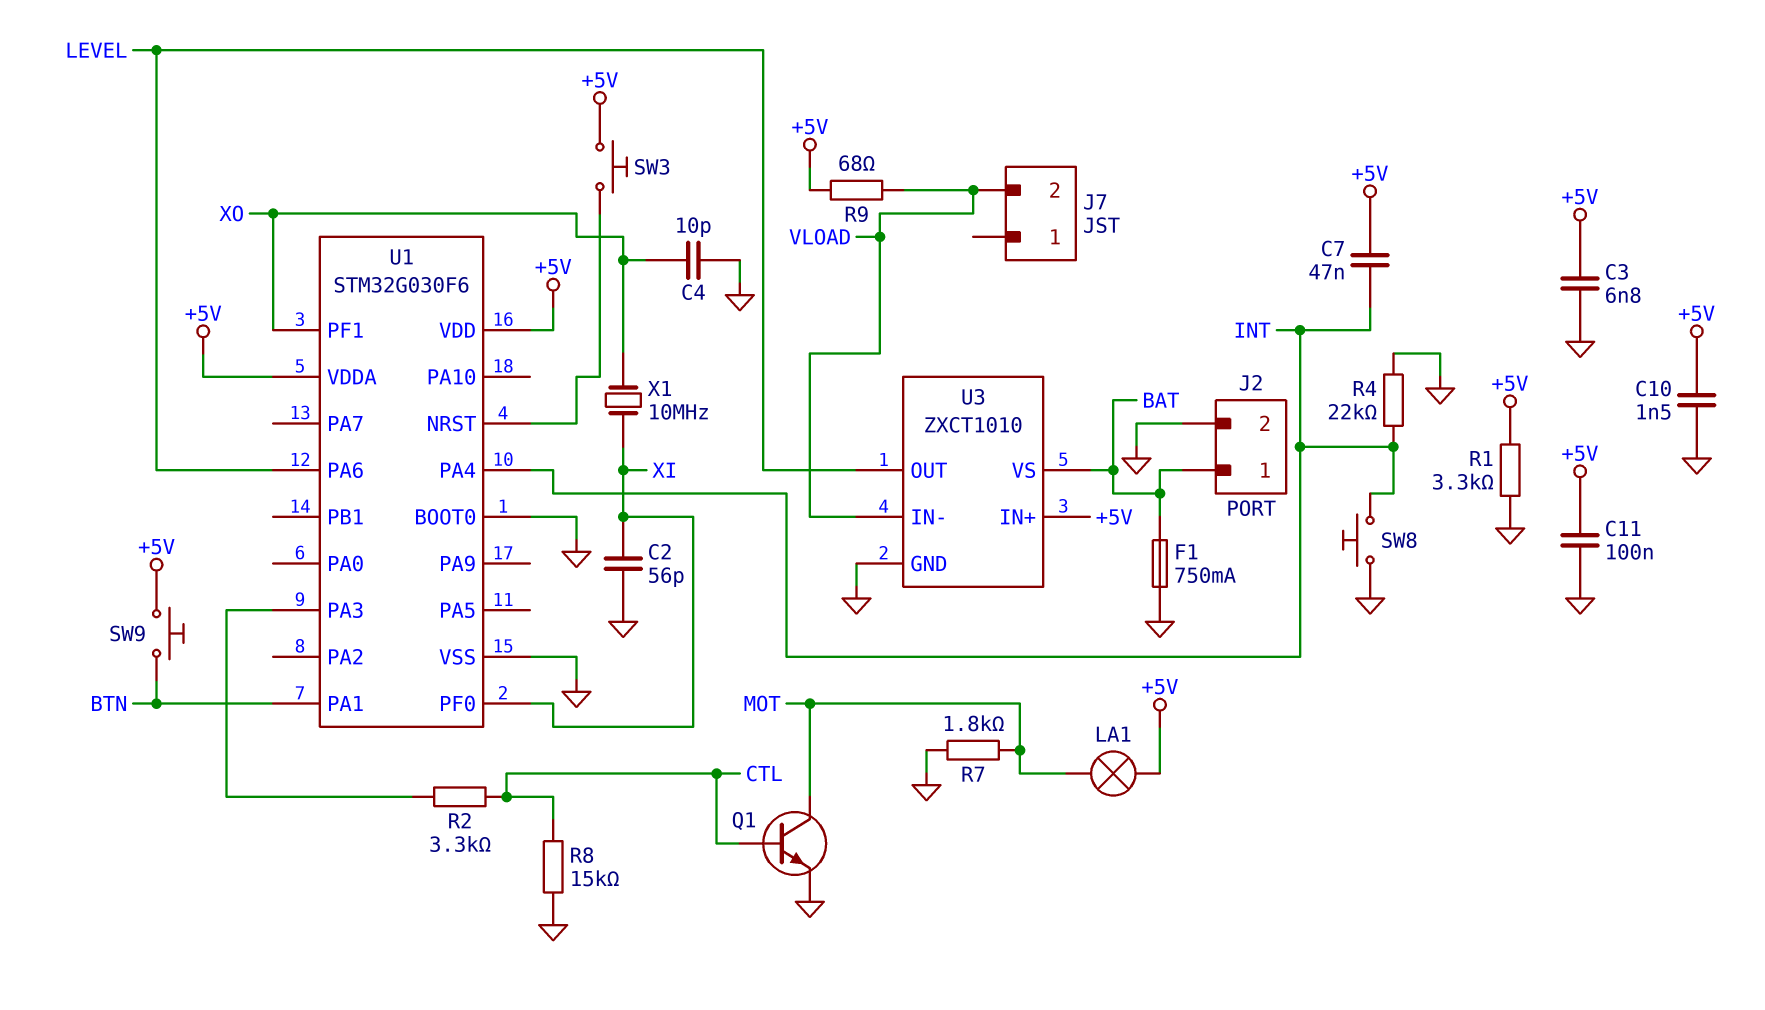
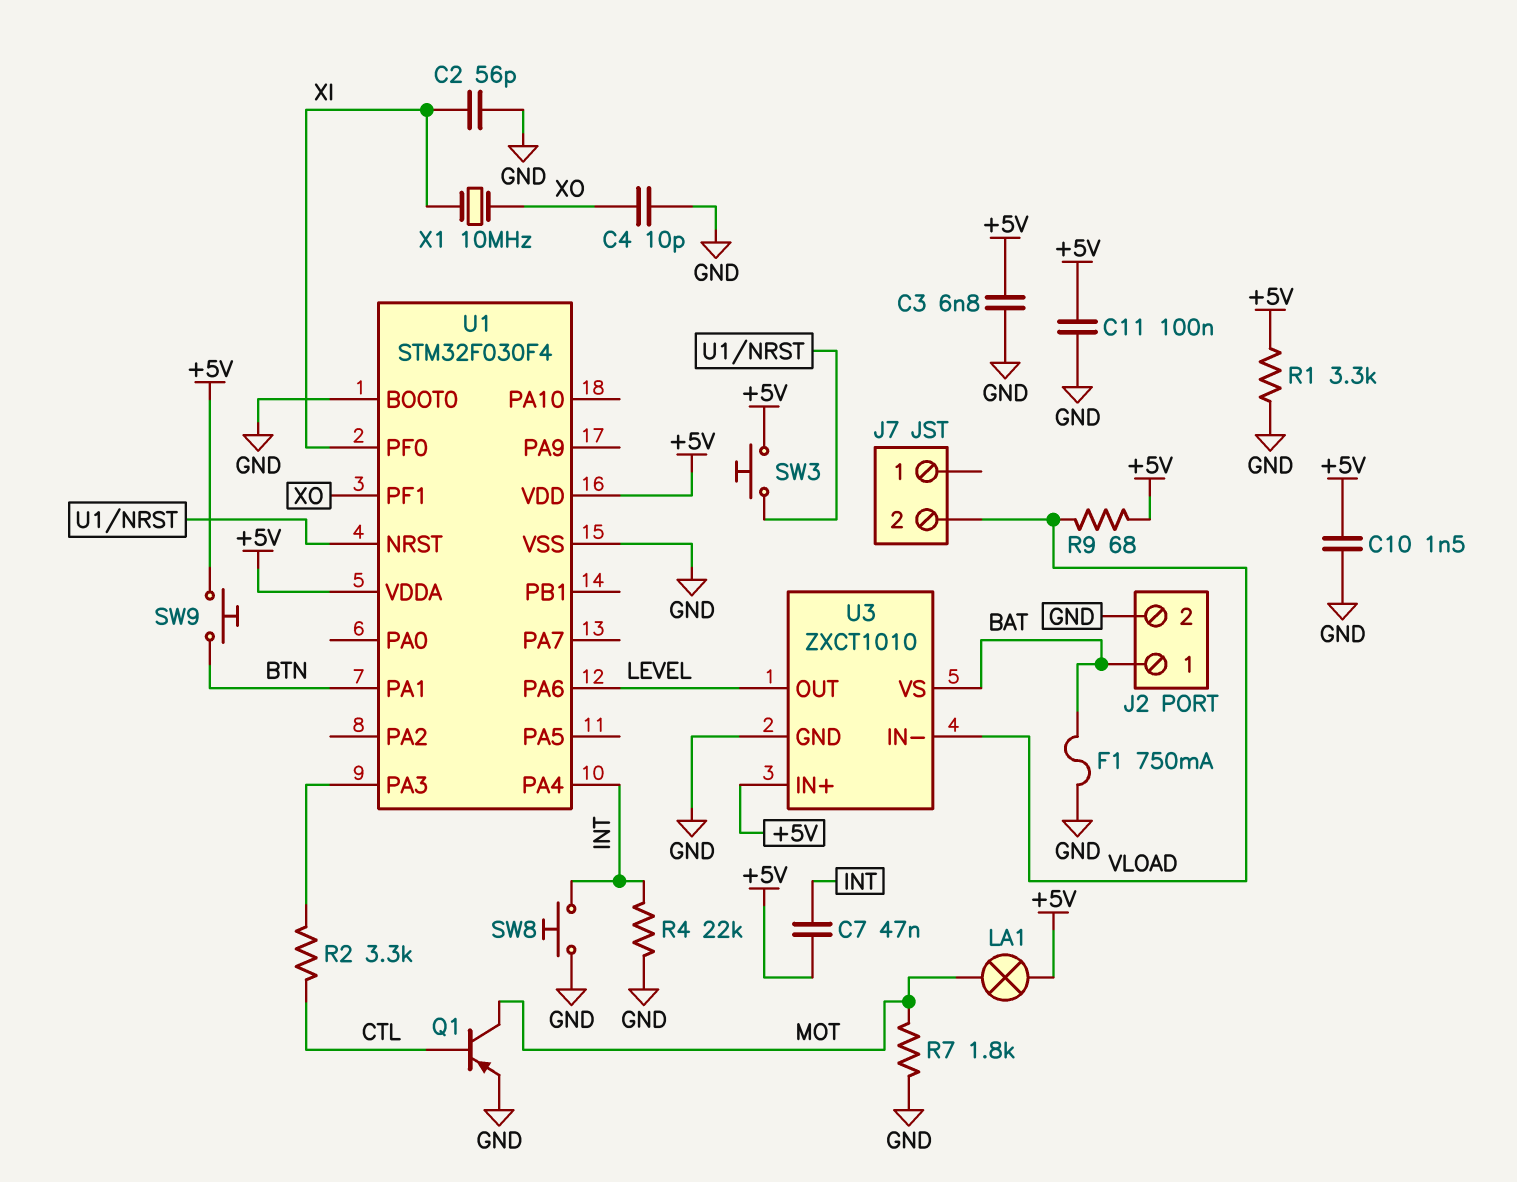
Q1: NPN (B CTL, C MOT, E GND) -> PNP (B CTL, C MOT, E GND)
R8: 15k (CTL, GND) -> none
U1: STM32G030F6 -> STM32F030F4

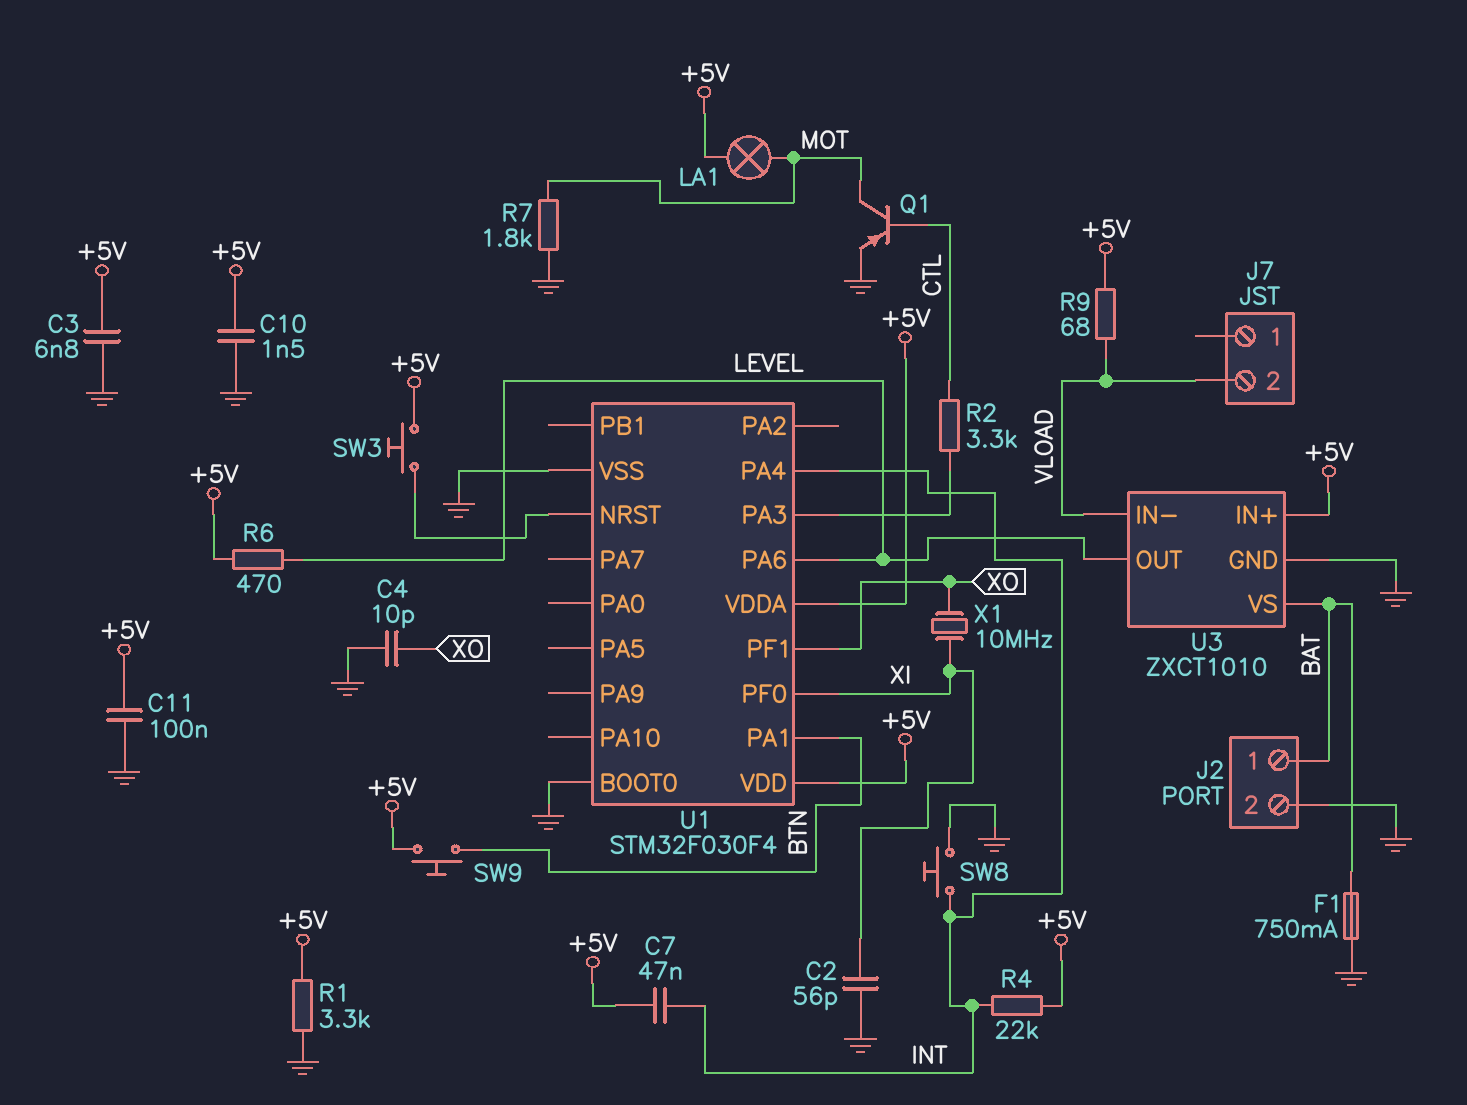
R4: 22k (GND, INT) -> 22k (+5V, INT)
R6: none -> 470 (+5V, LEVEL)

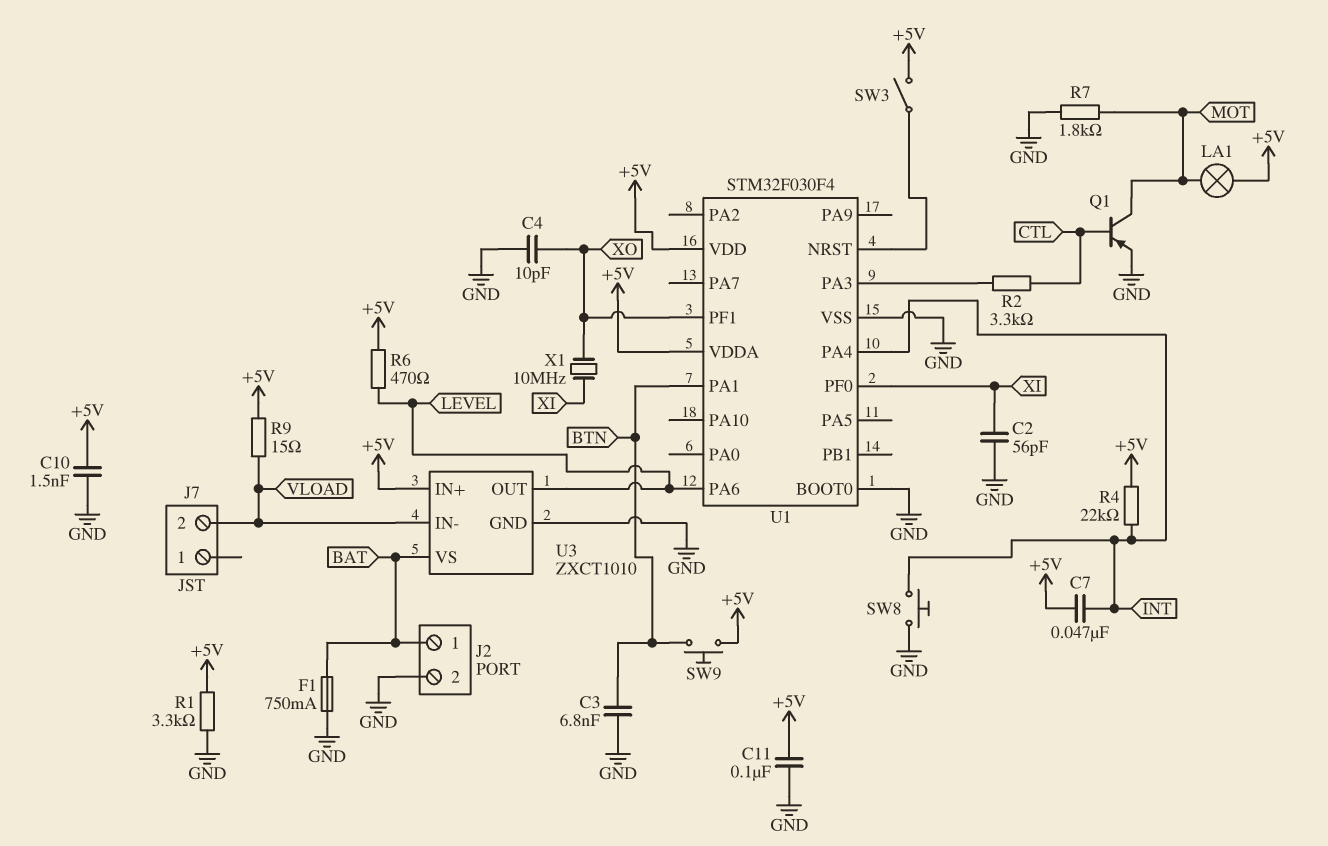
C3: 6.8nF (+5V, GND) -> 6.8nF (BTN, GND)
R9: 68 (+5V, VLOAD) -> 15 (+5V, VLOAD)
SW3: button (+5V, U1/NRST) -> switch (+5V, U1/NRST)

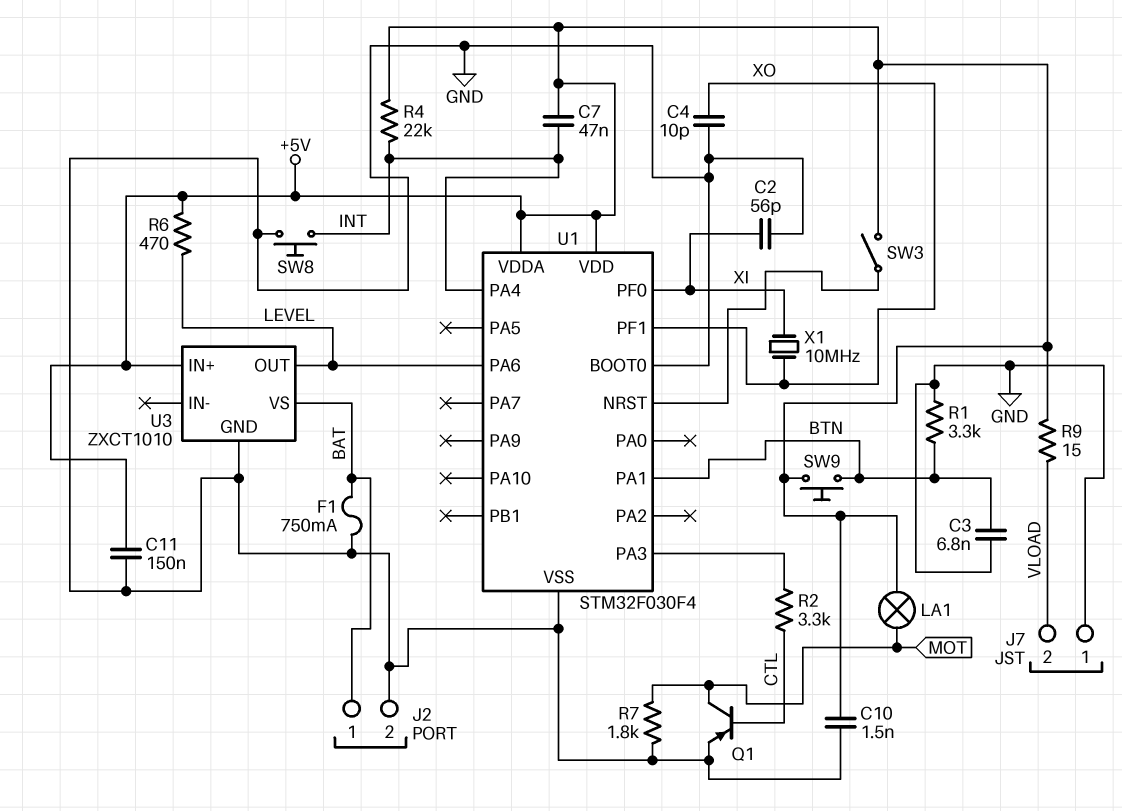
C11: 100nF (+5V, GND) -> 150nF (+5V, GND)
J7 pin 1: none -> GND
R1: 3.3k (+5V, GND) -> 3.3k (BTN, GND)
U3 pin IN-: VLOAD -> none

